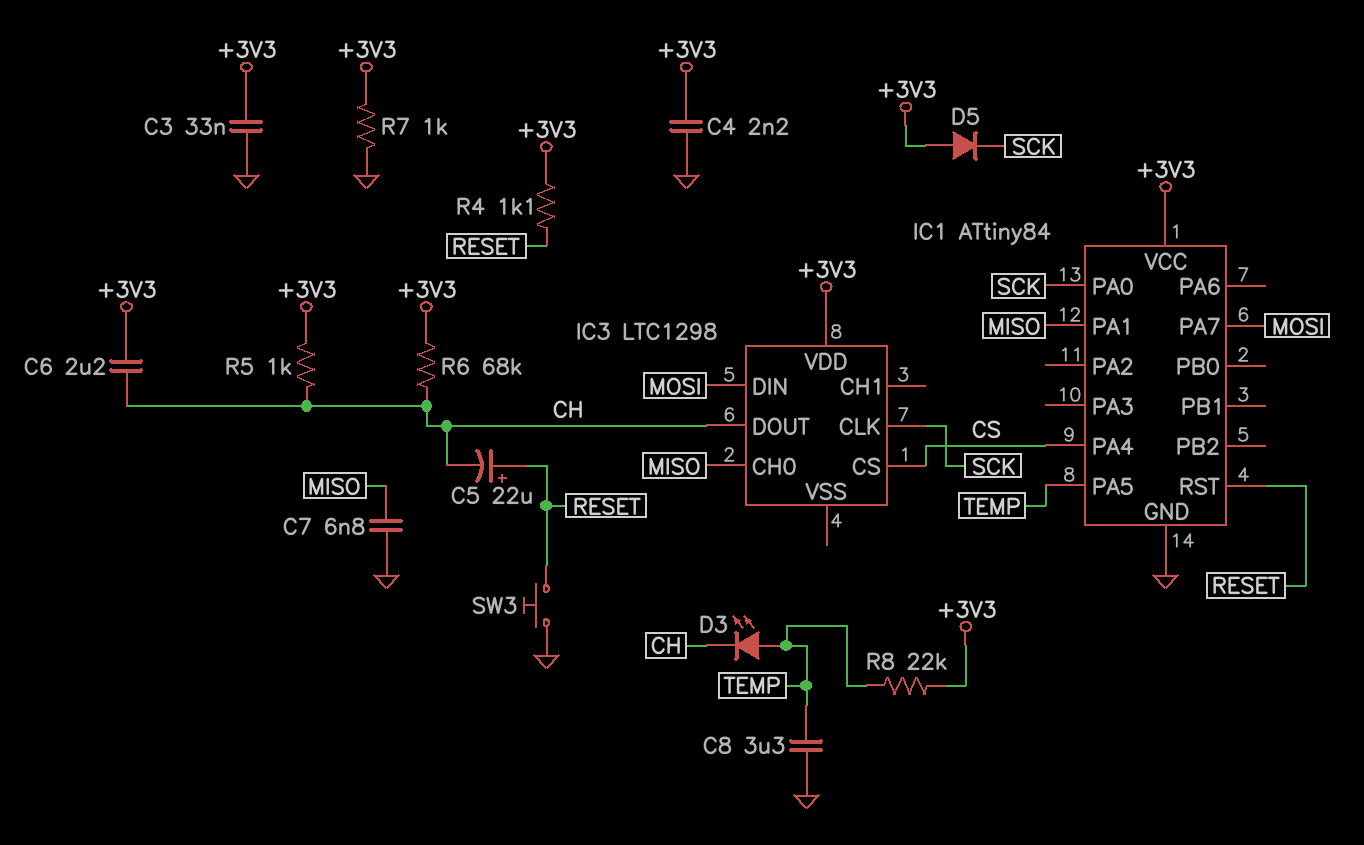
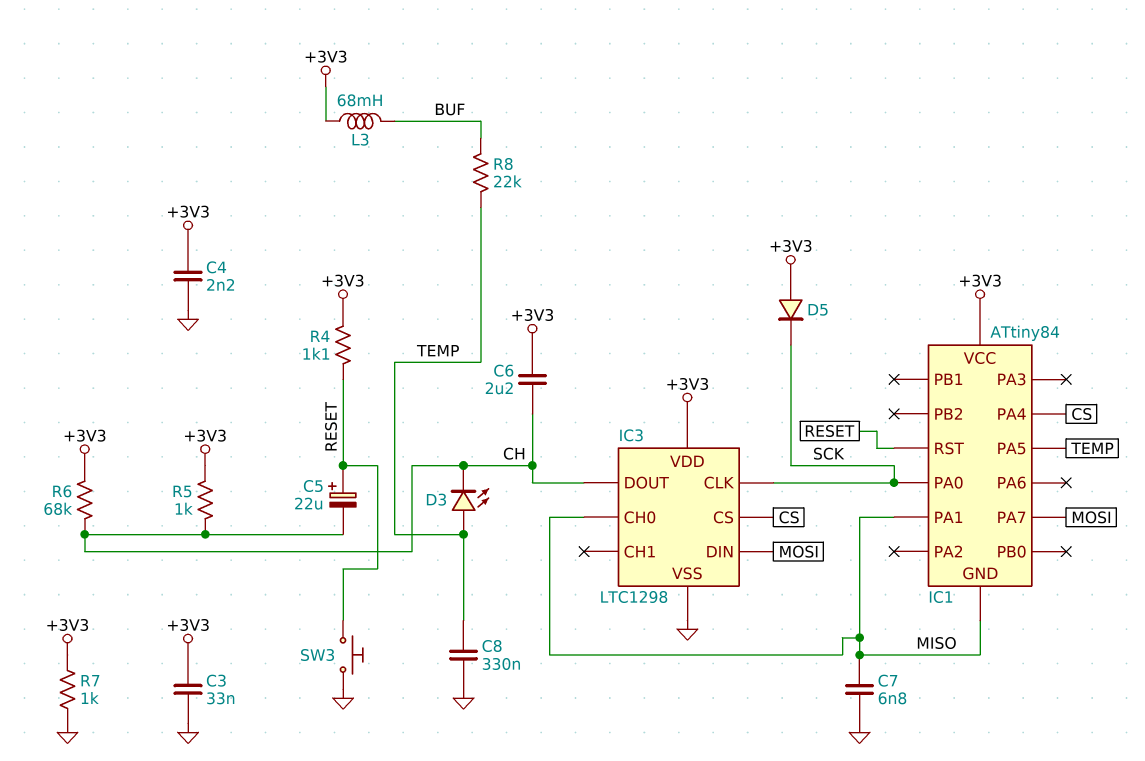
C8: 3.3uF (GND, TEMP) -> 330nF (GND, TEMP)
IC1 pin GND: GND -> MISO
IC3 pin VSS: none -> GND
L3: none -> 68mH (+3V3, BUF)
R8: 22k (+3V3, TEMP) -> 22k (BUF, TEMP)

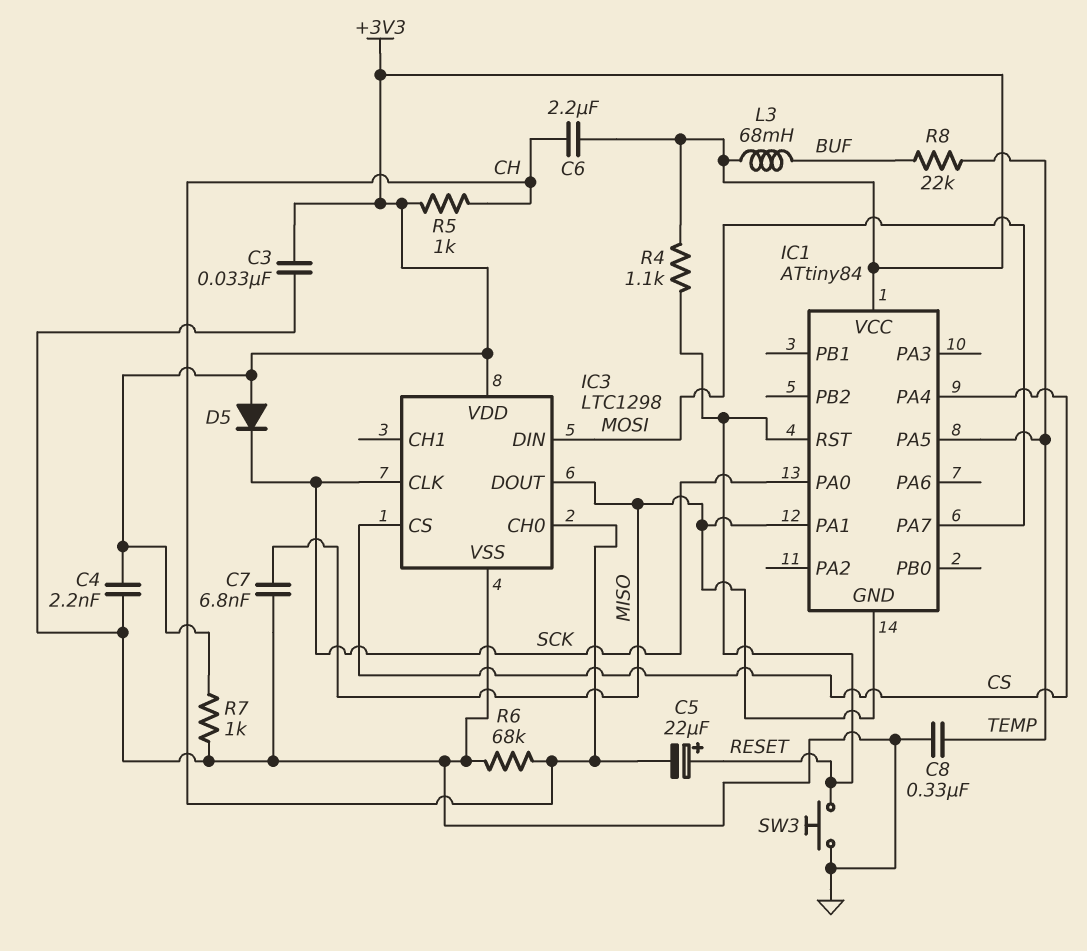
D3: LED (A TEMP, K CH) -> none
IC3 pin CH0: MISO -> CH
IC3 pin DOUT: CH -> MISO
R6: 68k (+3V3, CH) -> 68k (CH, GND)

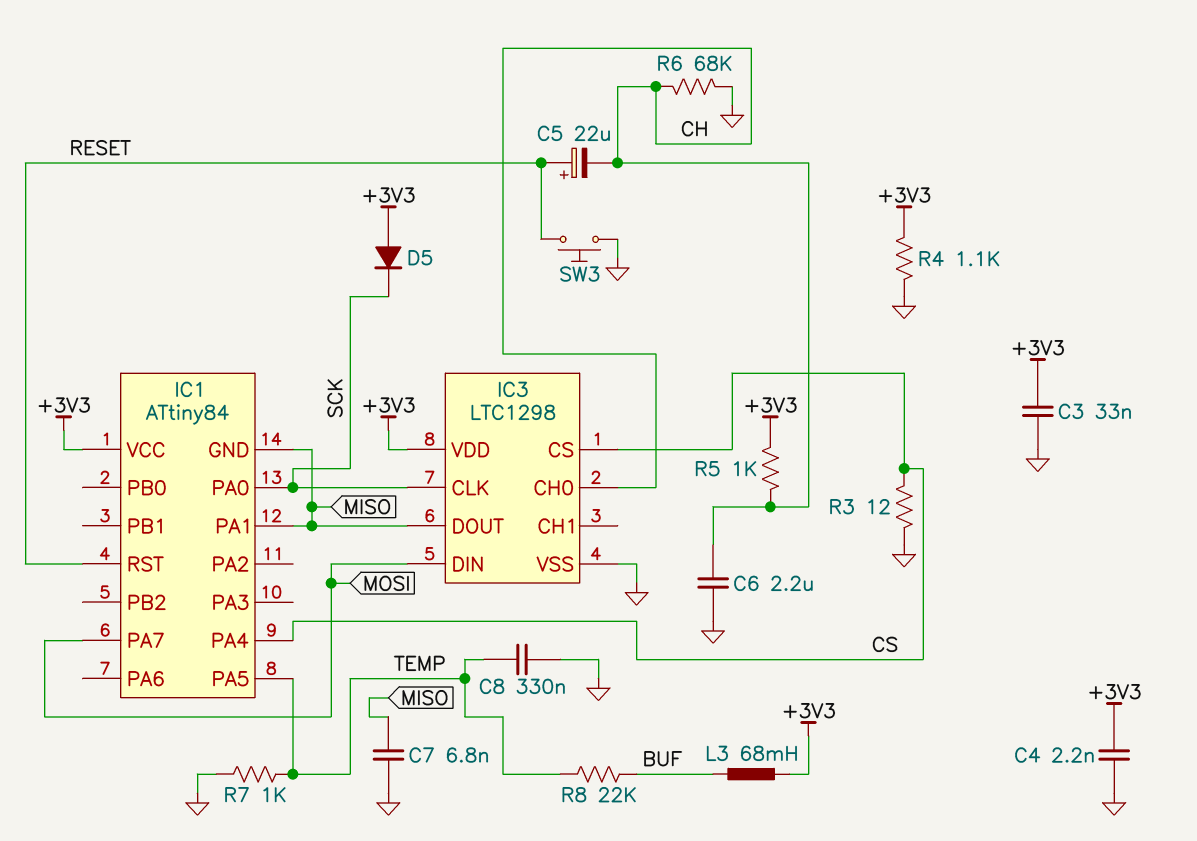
C6: 2.2uF (+3V3, CH) -> 2.2uF (CH, GND)
R3: none -> 12 (CS, GND)
R4: 1.1k (+3V3, RESET) -> 1.1k (+3V3, GND)
R7: 1k (+3V3, GND) -> 1k (GND, TEMP)

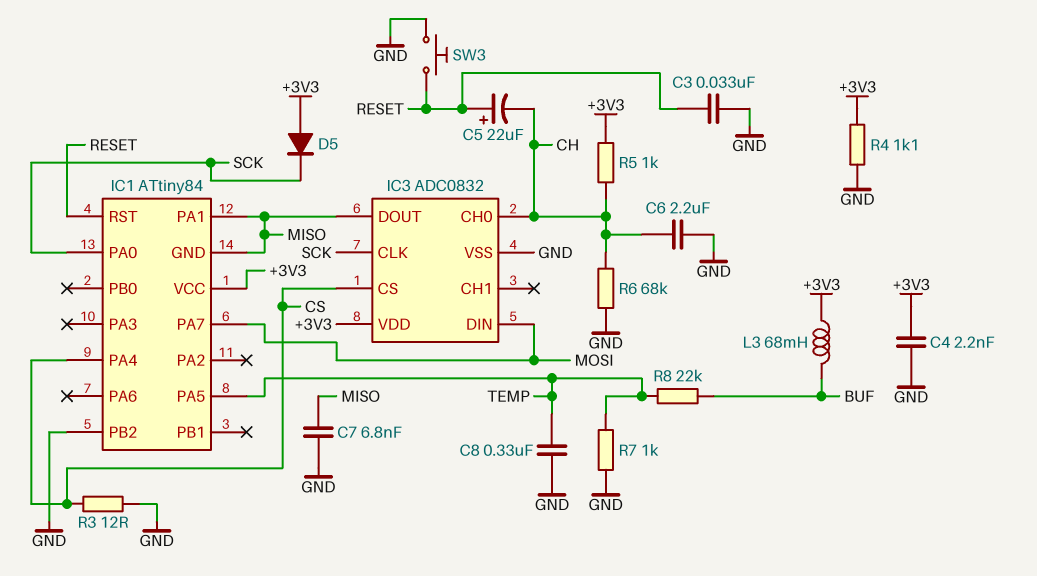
C3: 33nF (+3V3, GND) -> 33nF (GND, RESET)
IC1 pin PB2: none -> GND
IC3: LTC1298 -> ADC0832

